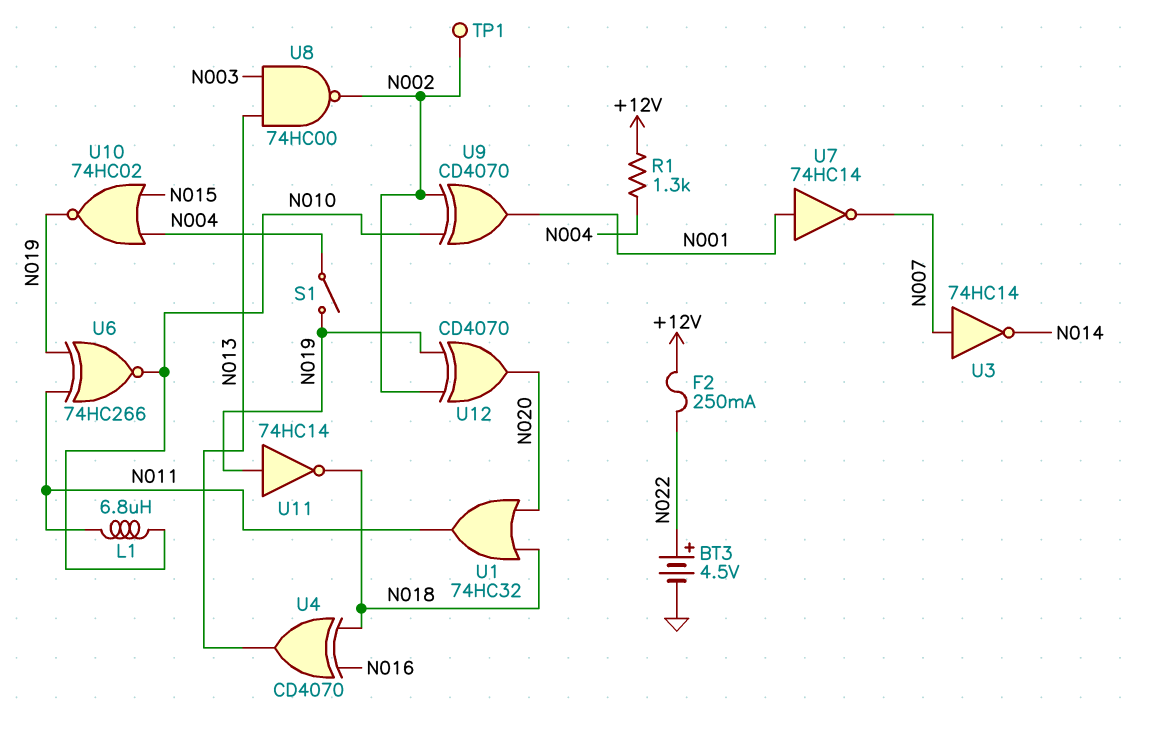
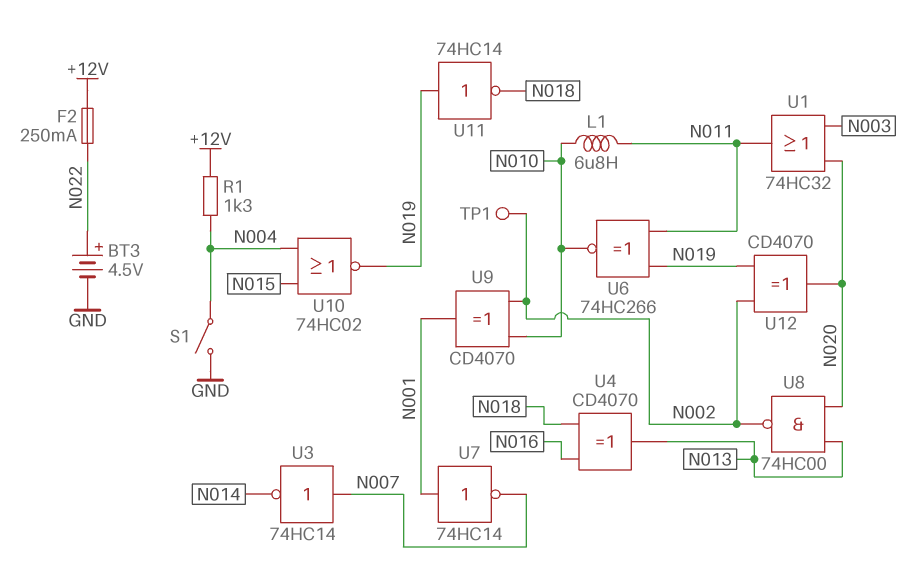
S1: switch (N004, N019) -> switch (GND, N004)
U1: OR 74HC32 (in N018, in N020, out N011) -> OR 74HC32 (in N003, in N020, out N011)
U8: NAND 74HC00 (in N003, in N013, out N002) -> NAND 74HC00 (in N013, in N020, out N002)

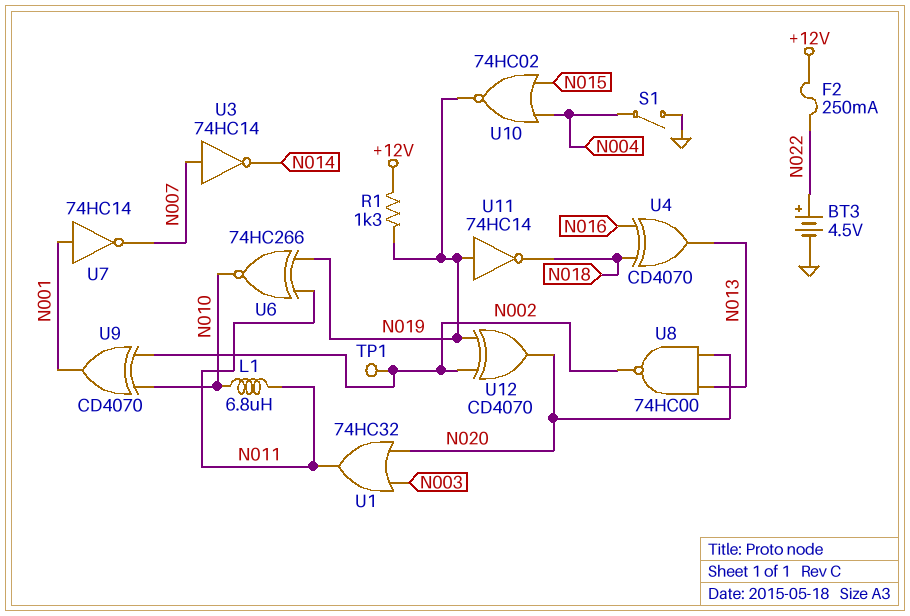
R1: 1.3k (+12V, N004) -> 1.3k (+12V, N019)

